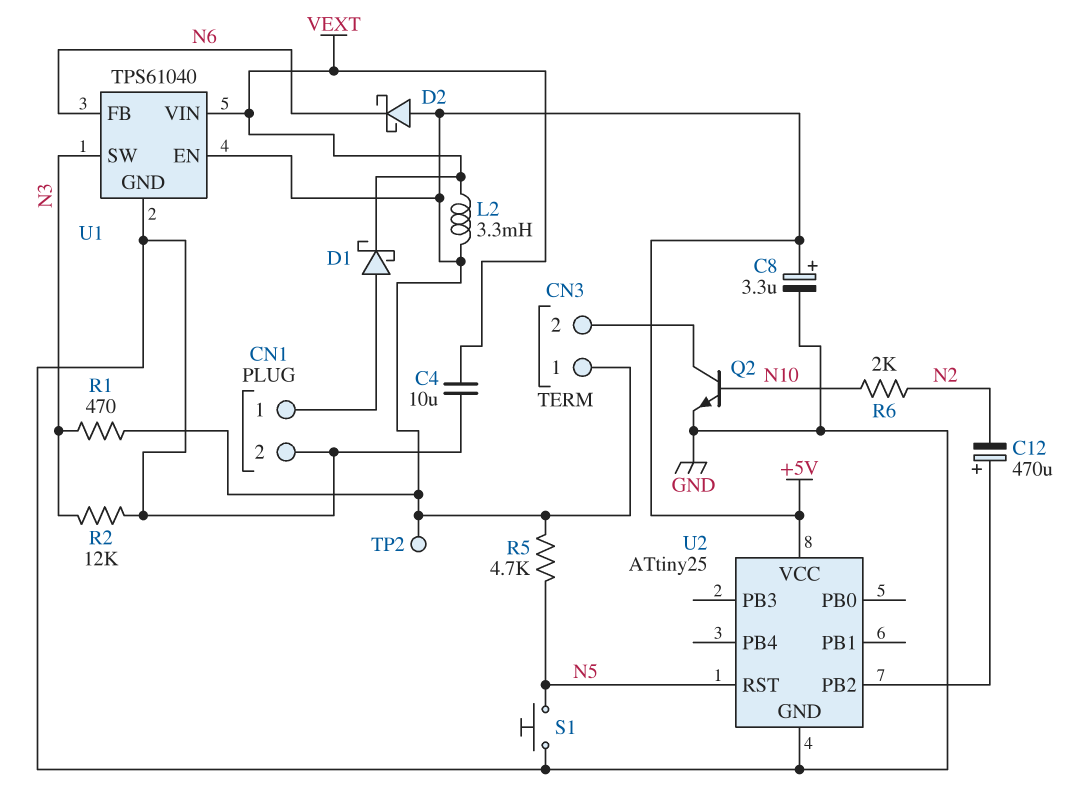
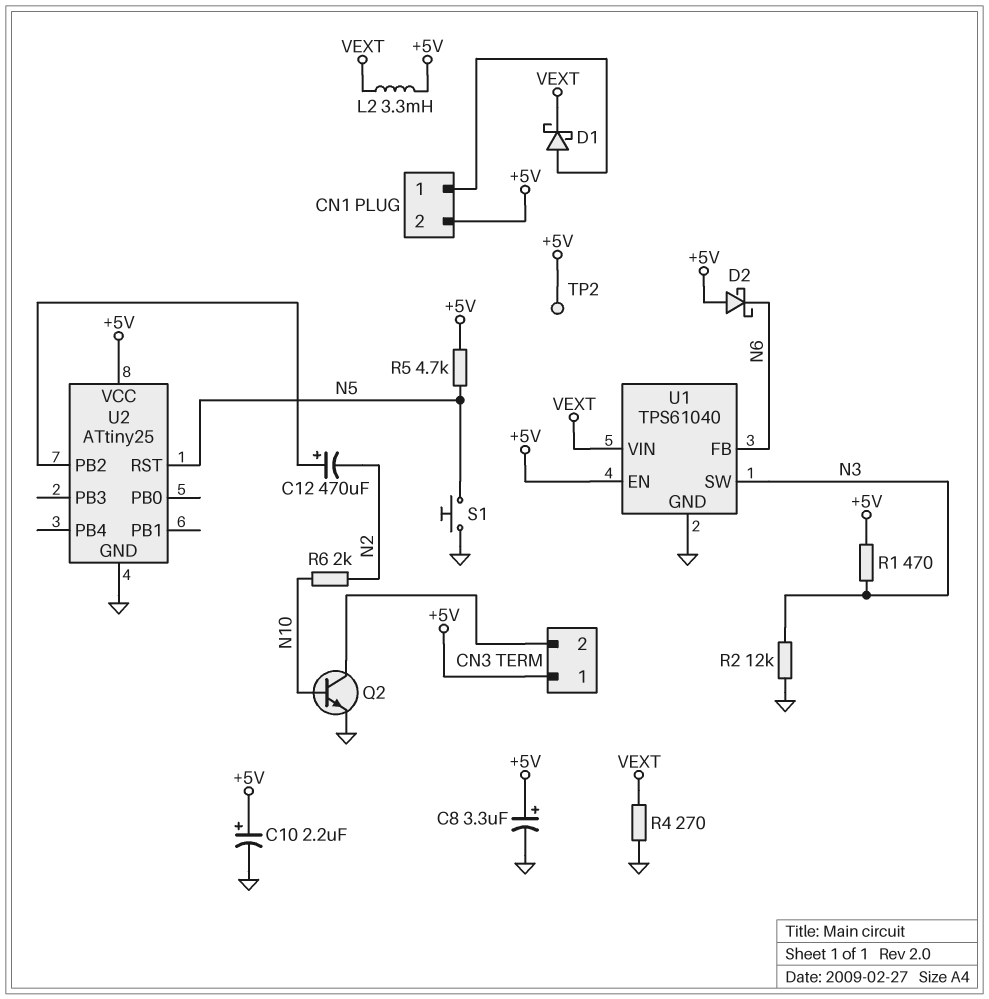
C4: 10uF (GND, VEXT) -> none
C10: none -> 2.2uF (plus +5V, minus GND)
CN1 pin 2: GND -> +5V
R4: none -> 270 (GND, VEXT)

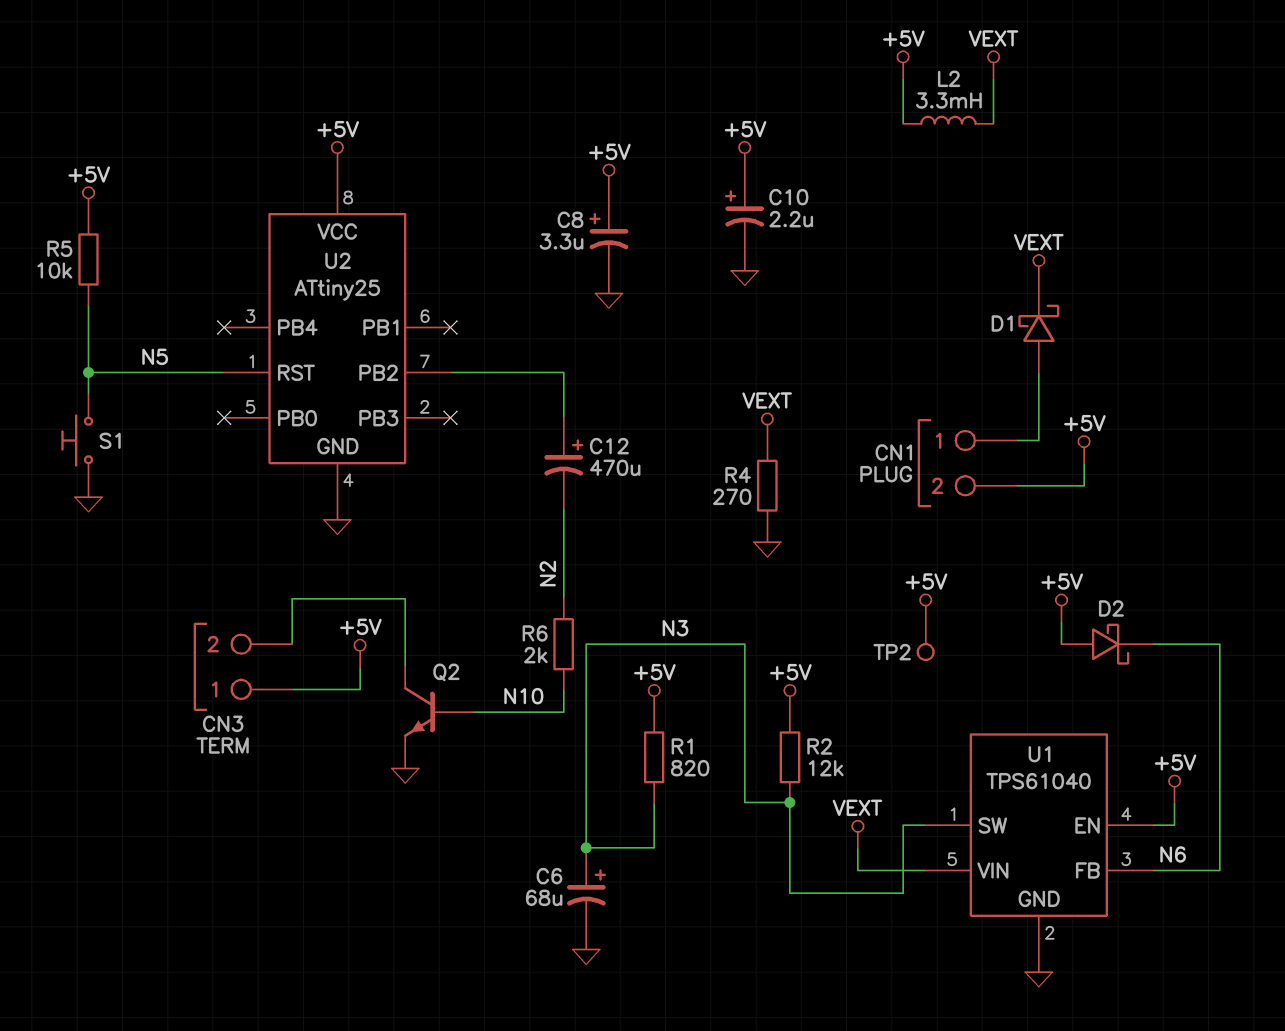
C6: none -> 68uF (plus N3, minus GND)
R1: 470 (+5V, N3) -> 820 (+5V, N3)
R2: 12k (GND, N3) -> 12k (+5V, N3)
R5: 4.7k (+5V, N5) -> 10k (+5V, N5)

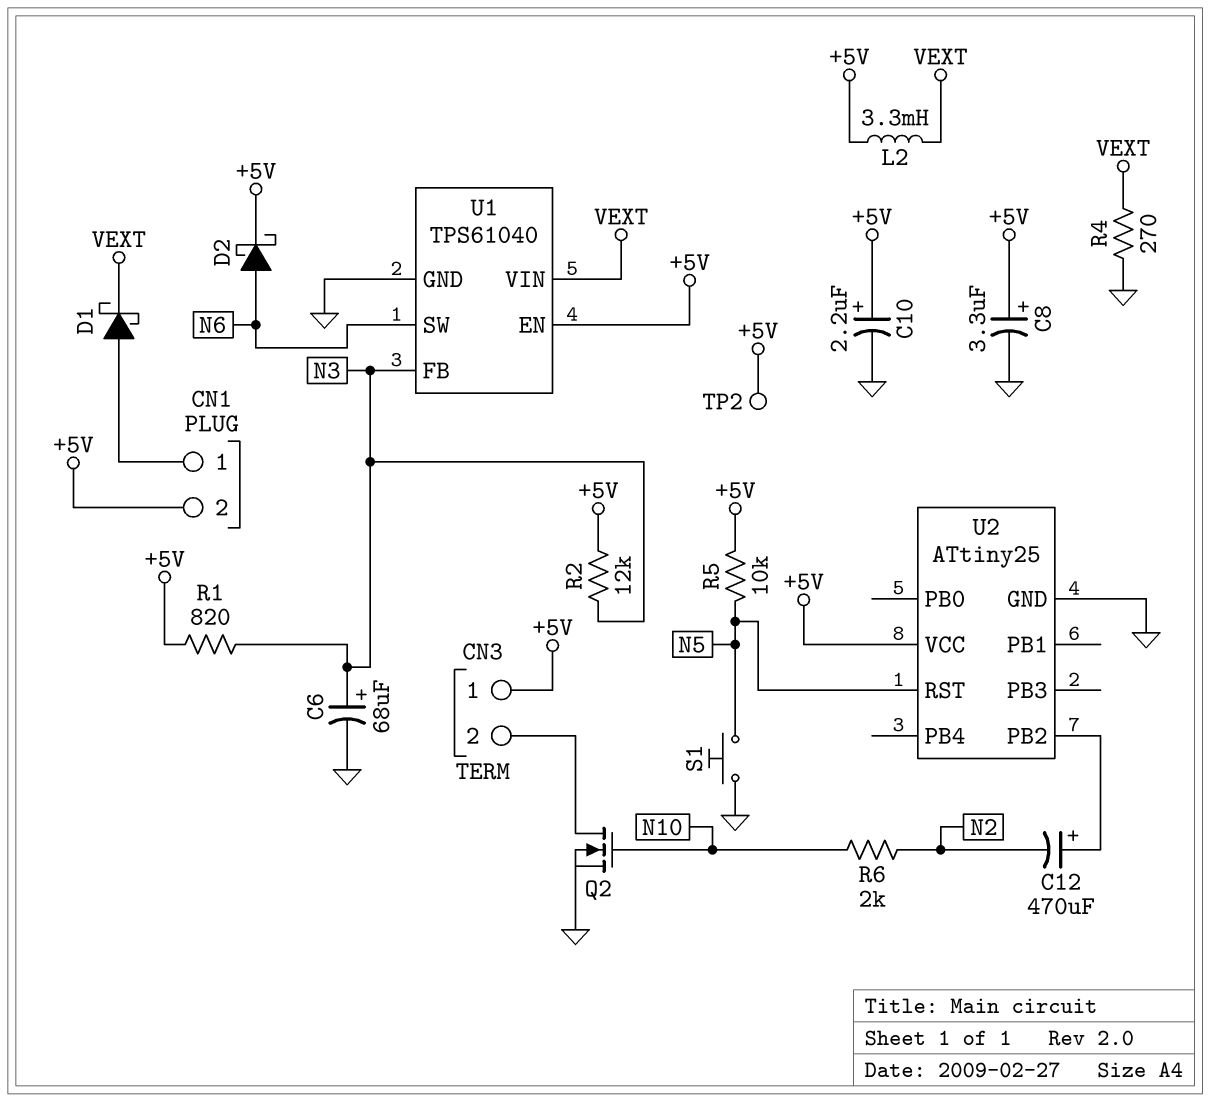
D2: schottky (A +5V, K N6) -> schottky (A N6, K +5V)
Q2: NPN (B N10, C CN3/2, E GND) -> NMOS (G N10, D CN3/2, S GND)
U1 pin FB: N6 -> N3
U1 pin SW: N3 -> N6

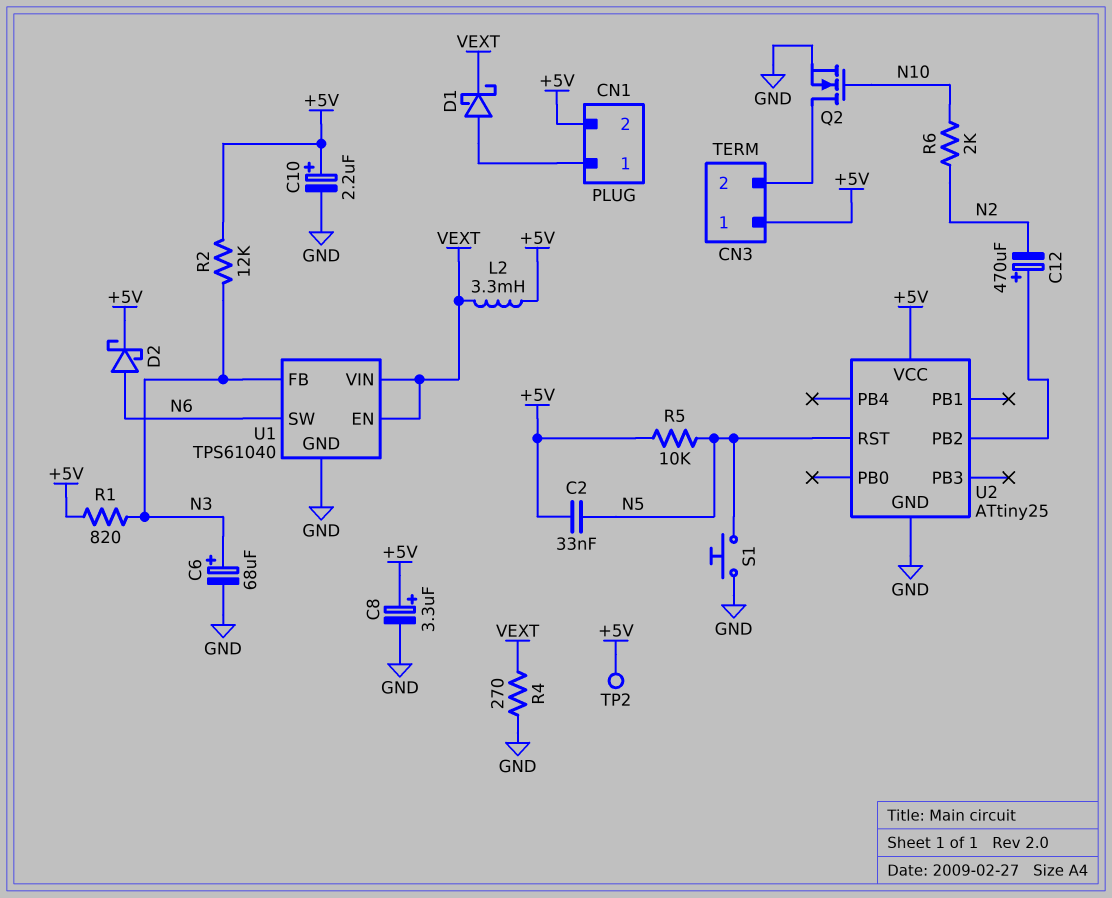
C2: none -> 33nF (+5V, N5)
U1 pin EN: +5V -> VEXT

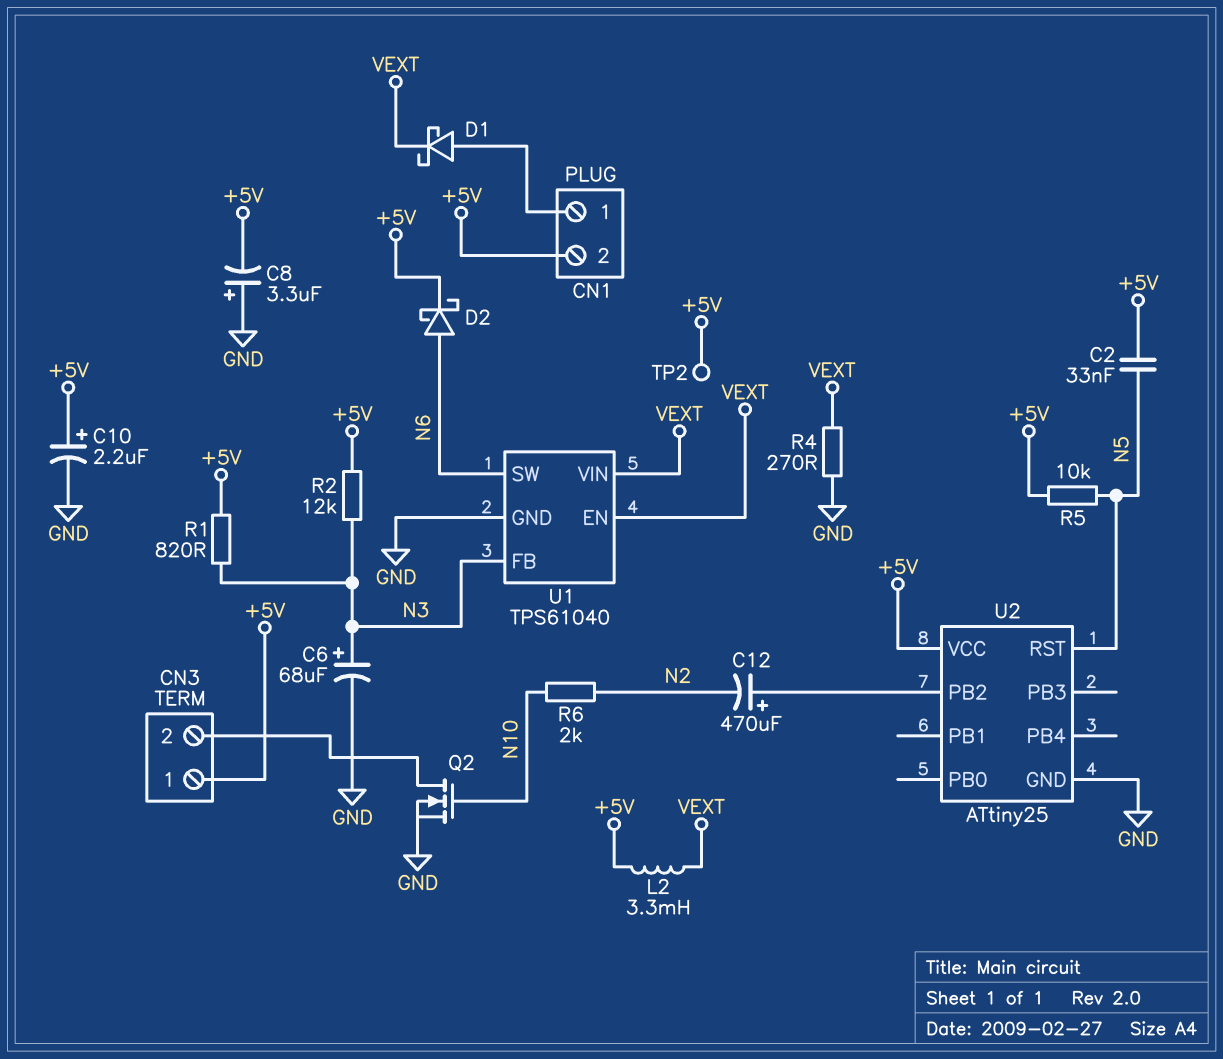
C8: 3.3uF (plus +5V, minus GND) -> 3.3uF (plus GND, minus +5V)
S1: button (GND, N5) -> none

